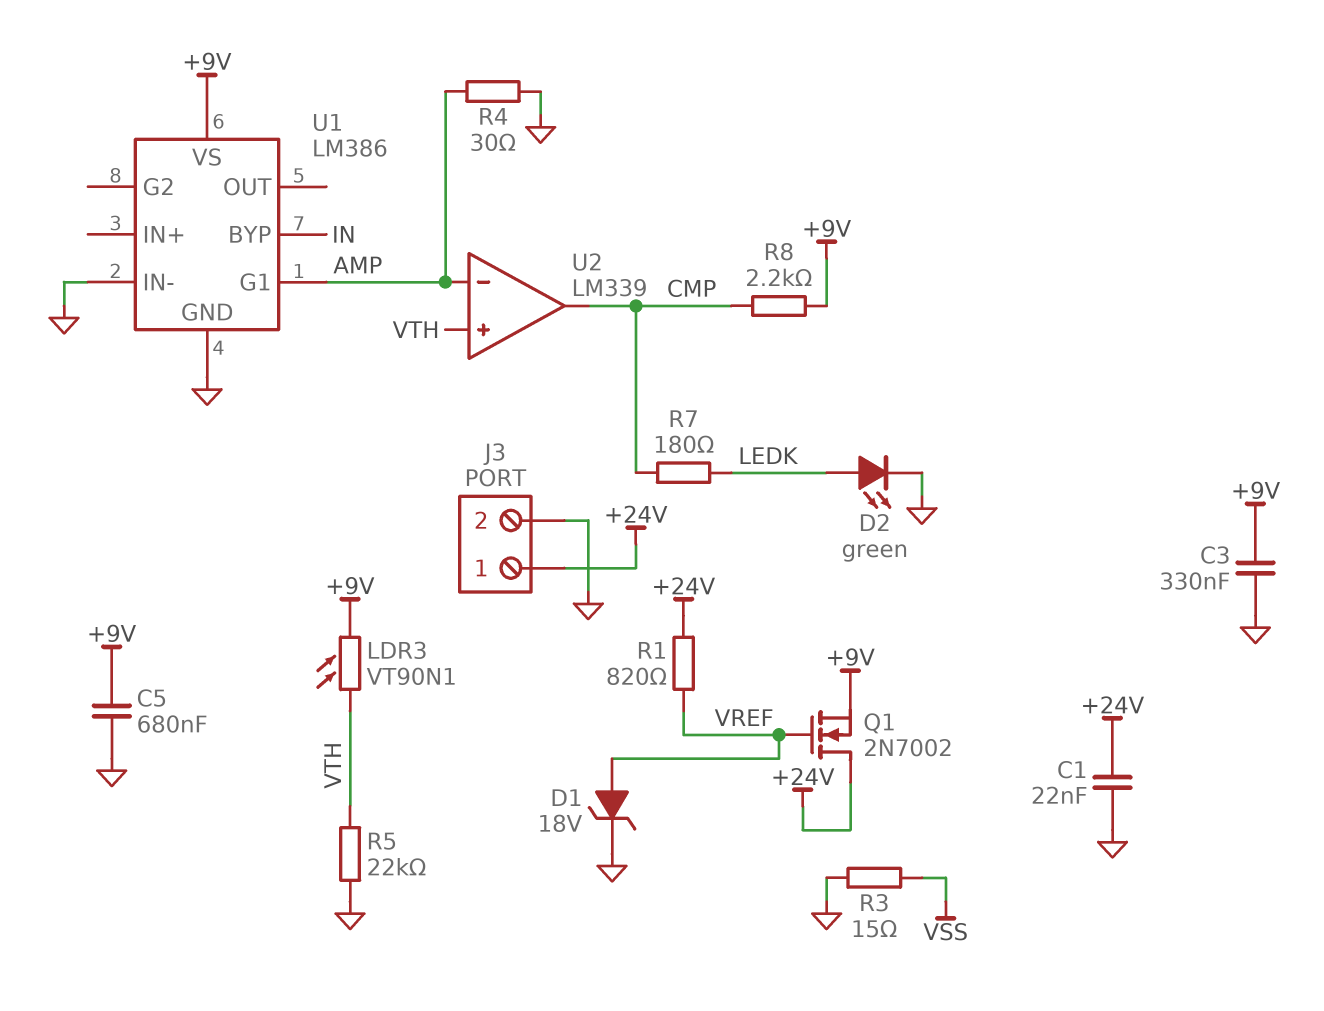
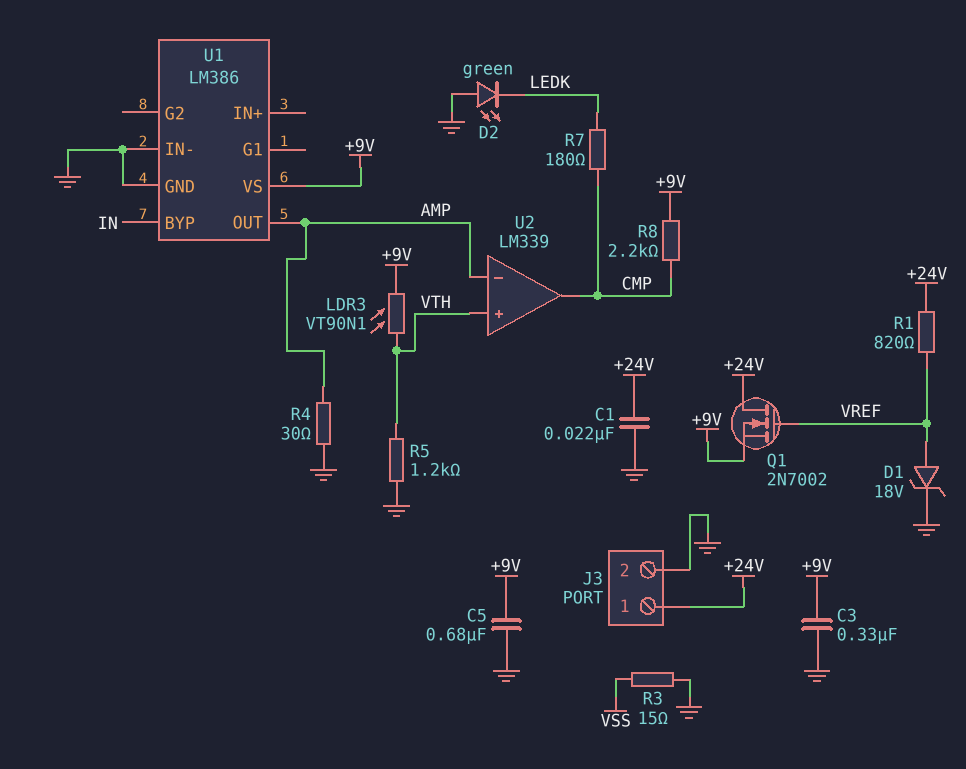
D2: LED green (A LEDK, K GND) -> LED green (A GND, K LEDK)
R5: 22k (GND, VTH) -> 1.2k (GND, VTH)
U1 pin G1: AMP -> none
U1 pin OUT: none -> AMP

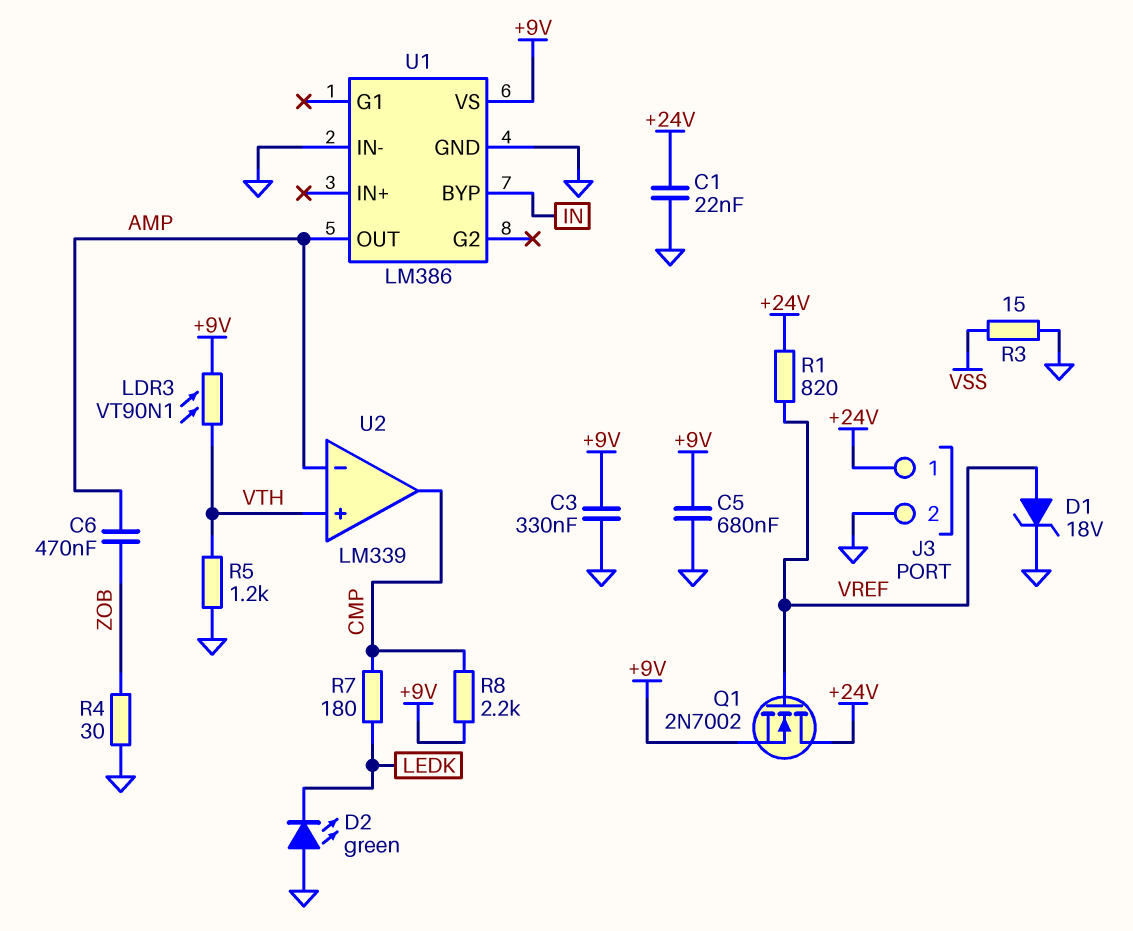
C6: none -> 470nF (AMP, ZOB)
R4: 30 (AMP, GND) -> 30 (GND, ZOB)

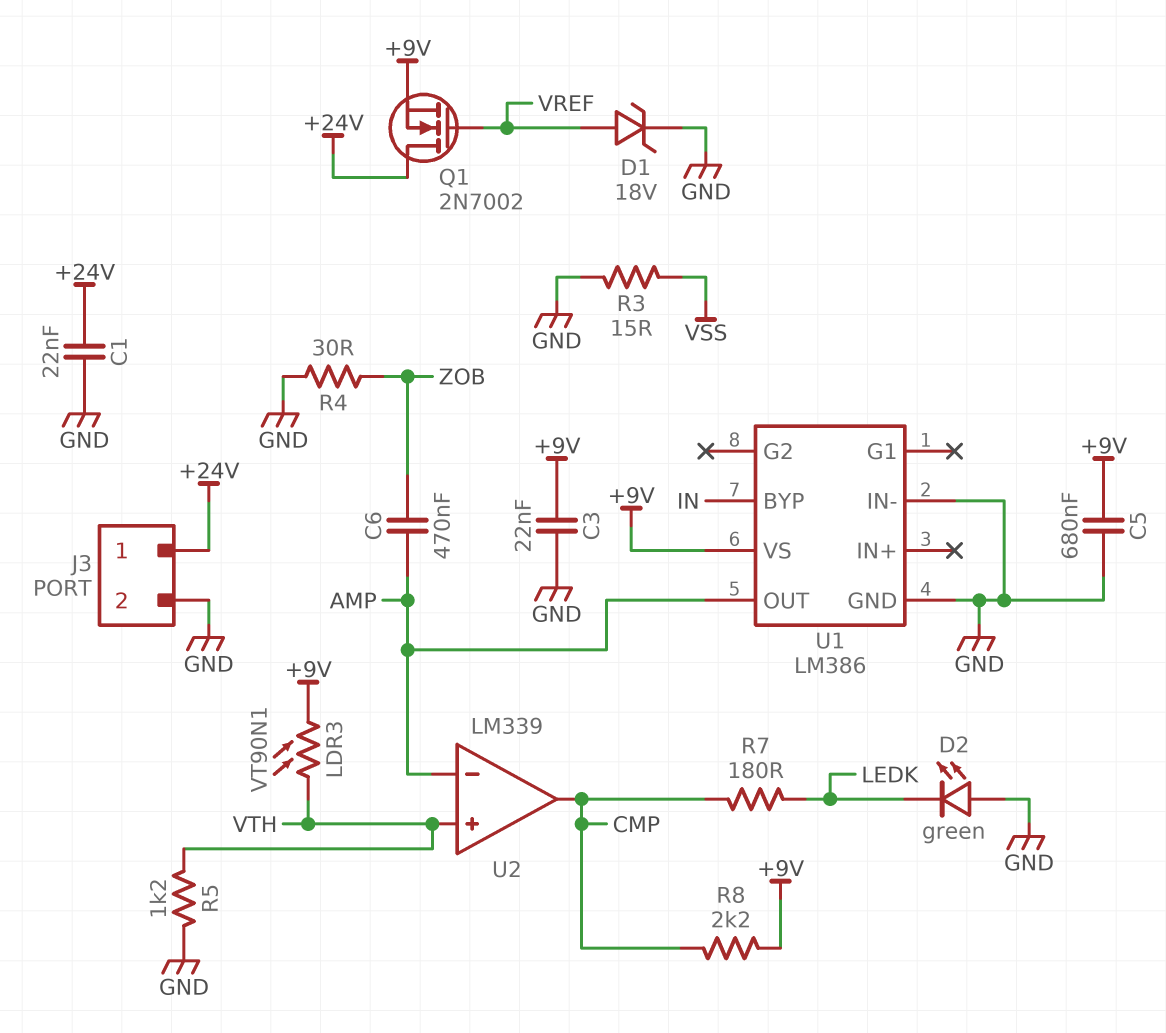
C3: 330nF (+9V, GND) -> 22nF (+9V, GND)
R1: 820 (+24V, VREF) -> none

